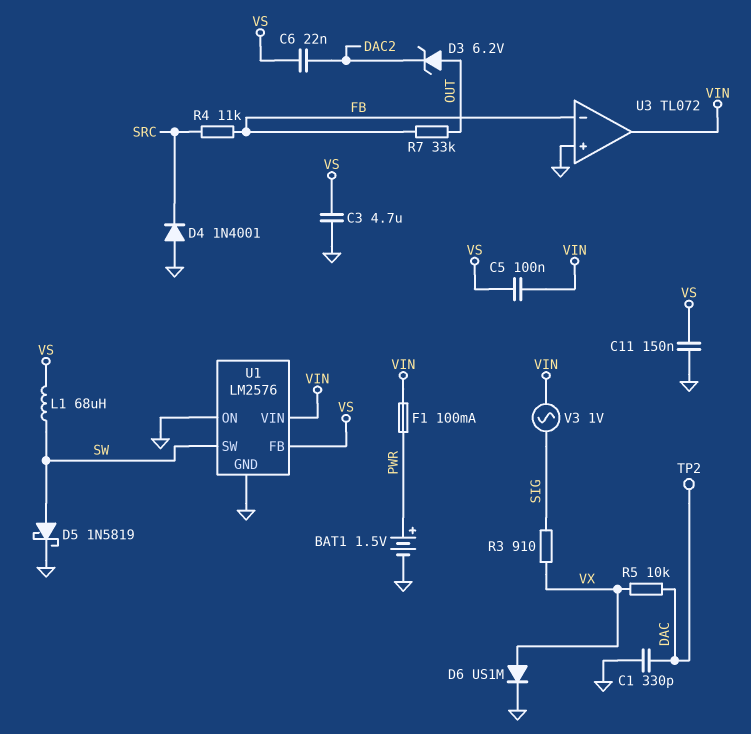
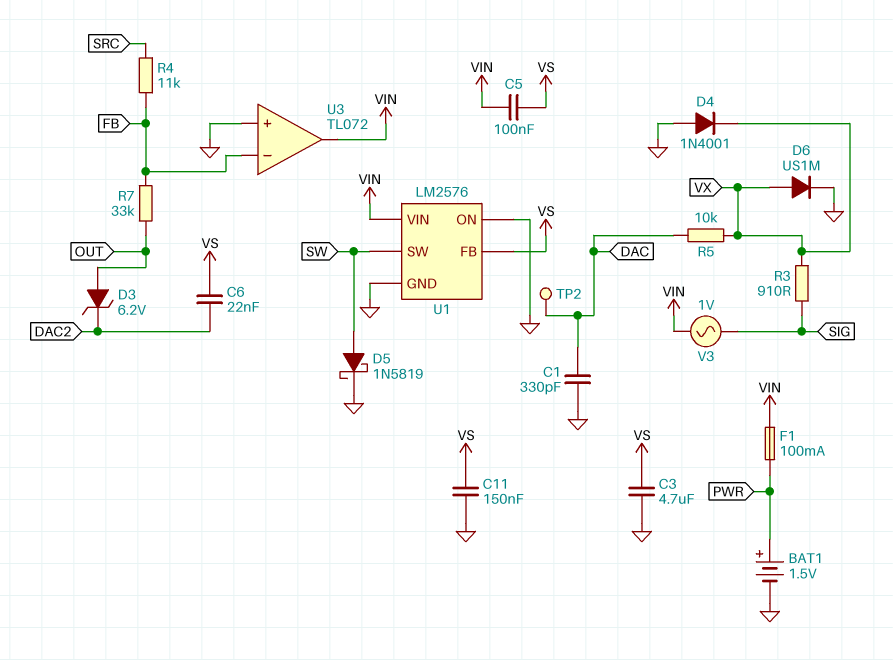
D4: diode 1N4001 (A GND, K SRC) -> diode 1N4001 (A GND, K VX)
L1: 68uH (SW, VS) -> none

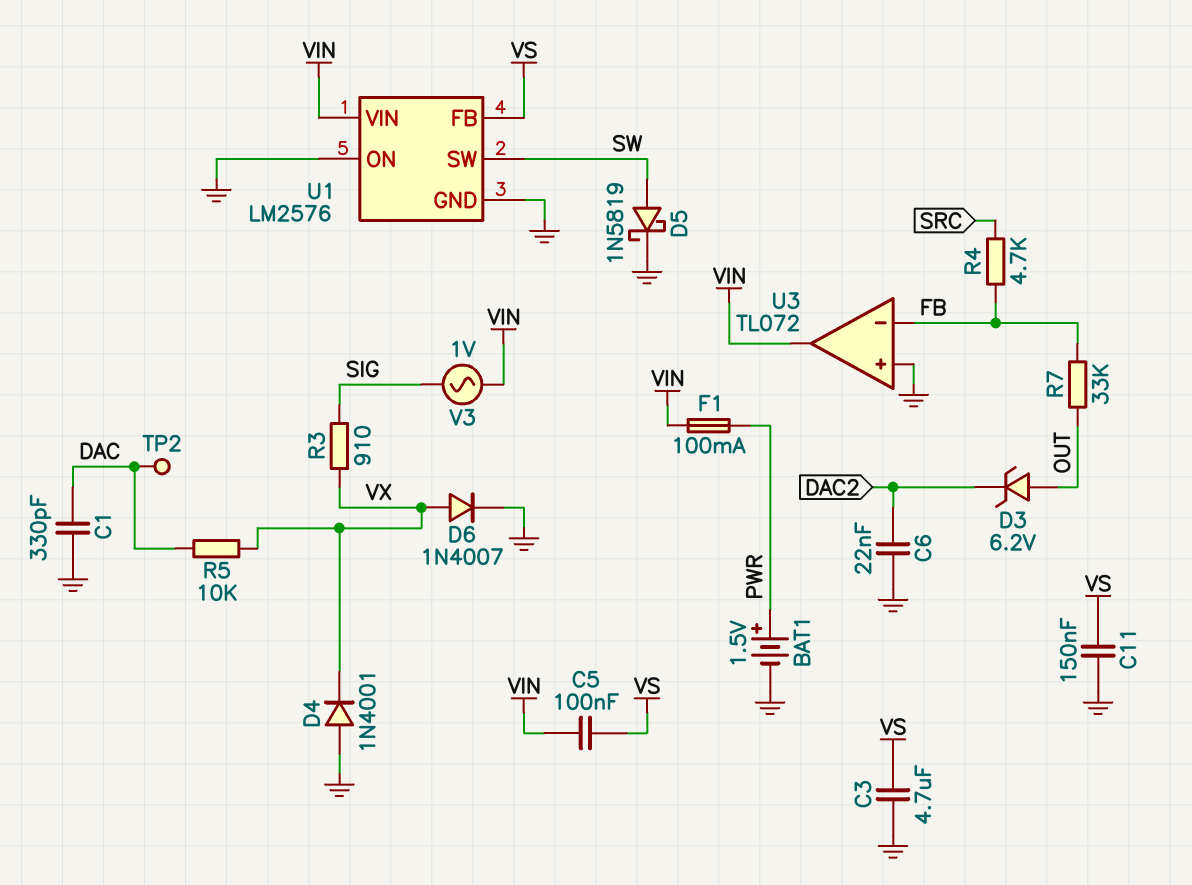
C6: 22nF (DAC2, VS) -> 22nF (DAC2, GND)
D6: diode US1M (A VX, K GND) -> diode 1N4007 (A VX, K GND)
R4: 11k (FB, SRC) -> 4.7k (FB, SRC)

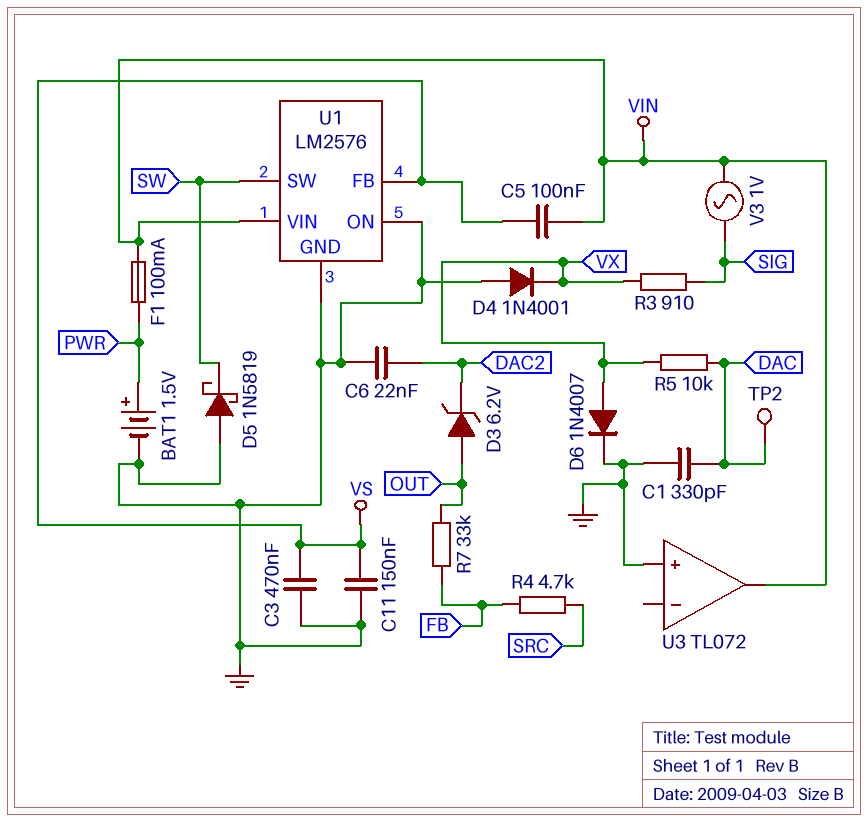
C3: 4.7uF (GND, VS) -> 470nF (GND, VS)
D5: schottky 1N5819 (A SW, K GND) -> schottky 1N5819 (A GND, K SW)
U3 pin in-: FB -> none

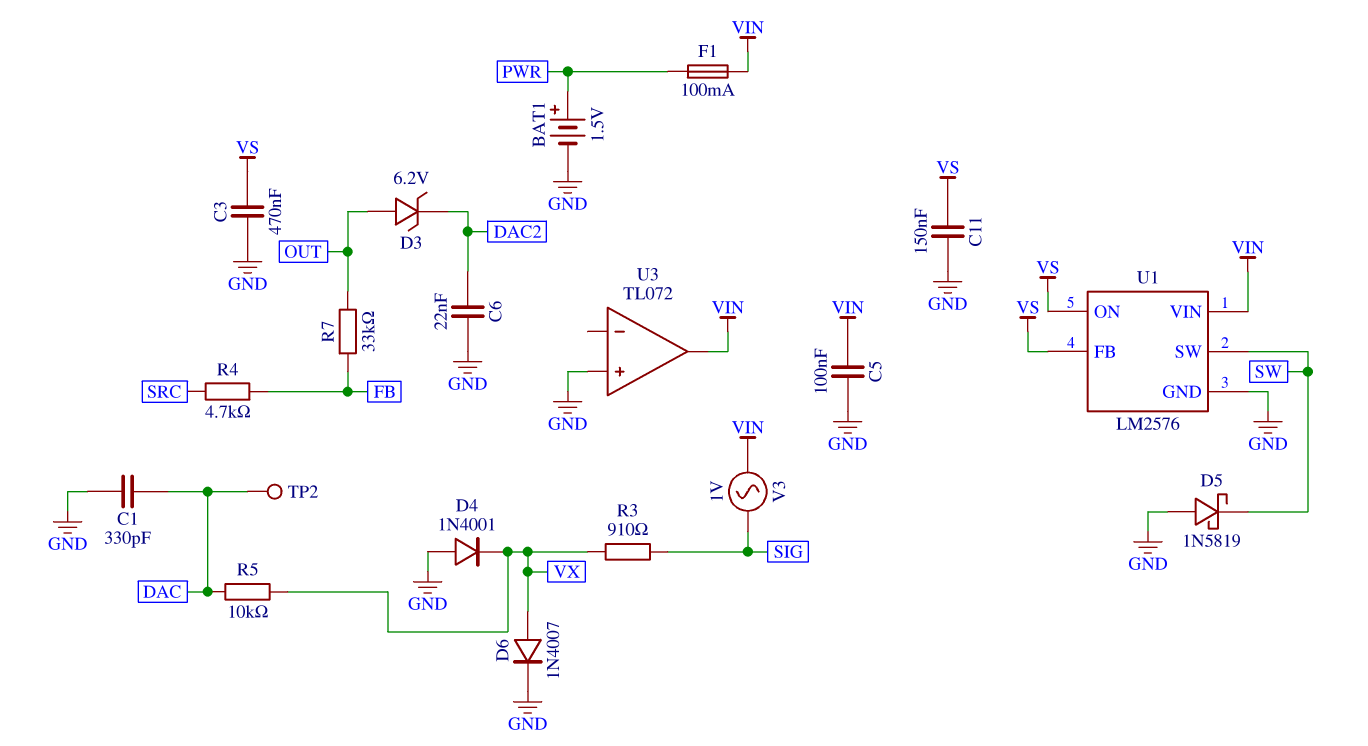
C5: 100nF (VIN, VS) -> 100nF (GND, VIN)
U1 pin ON: GND -> VS

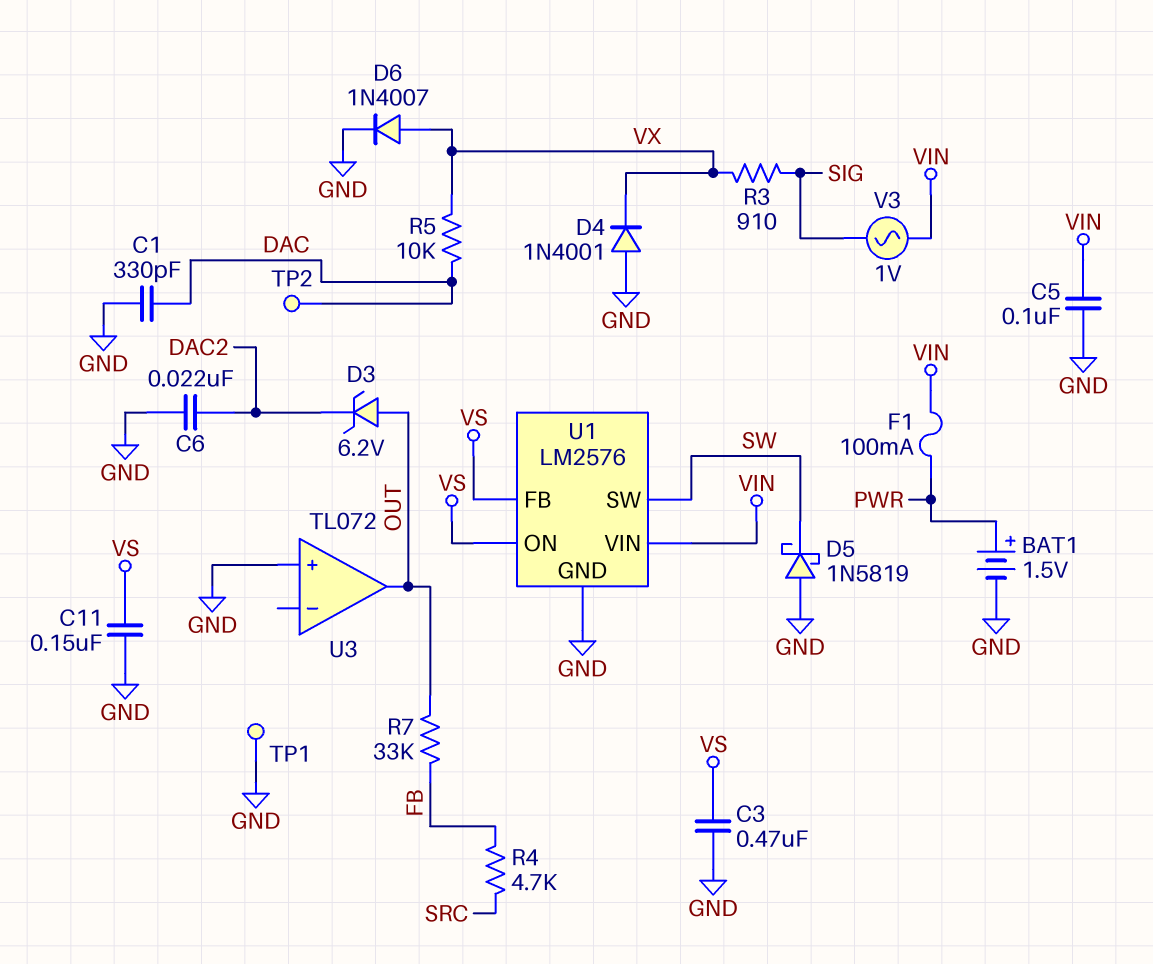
TP1: none -> test point (GND)
U3 pin out: VIN -> OUT

